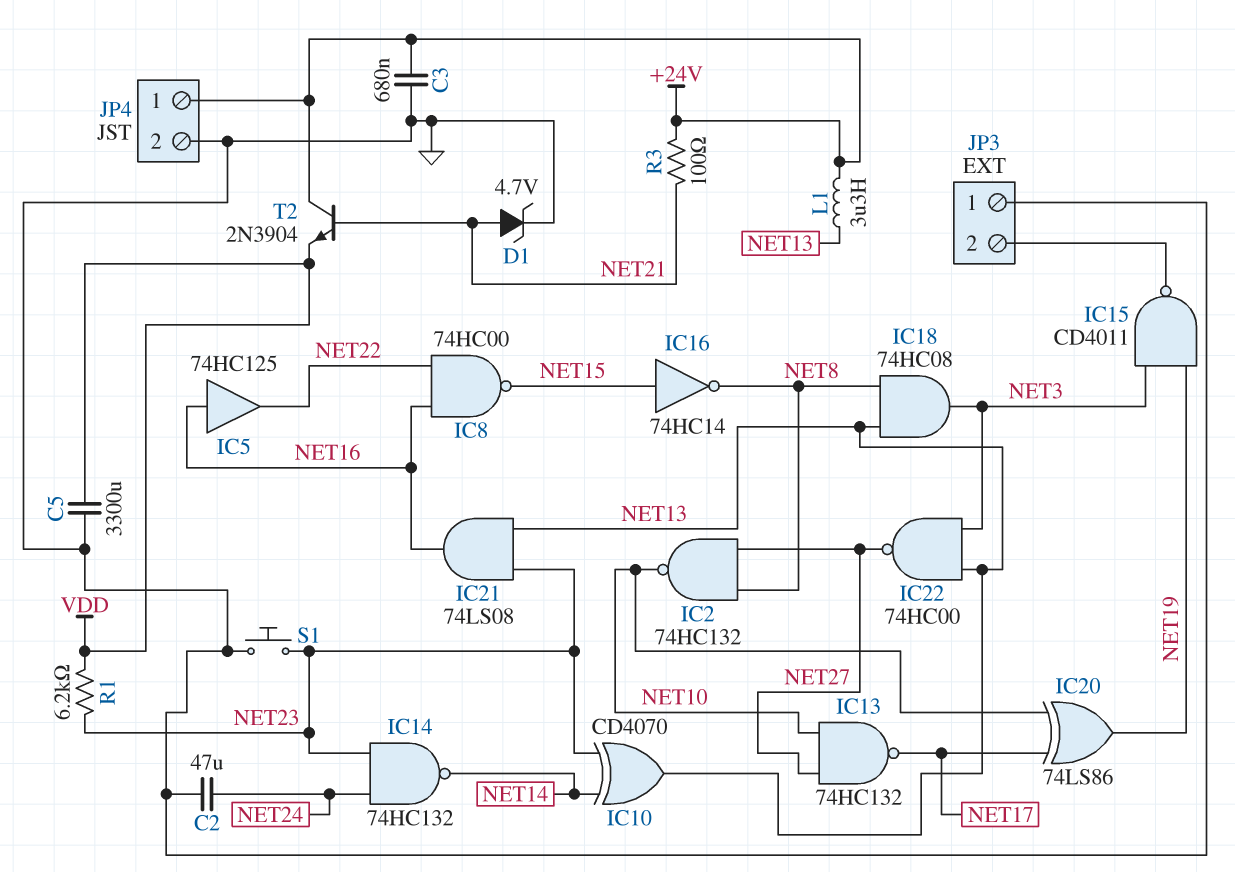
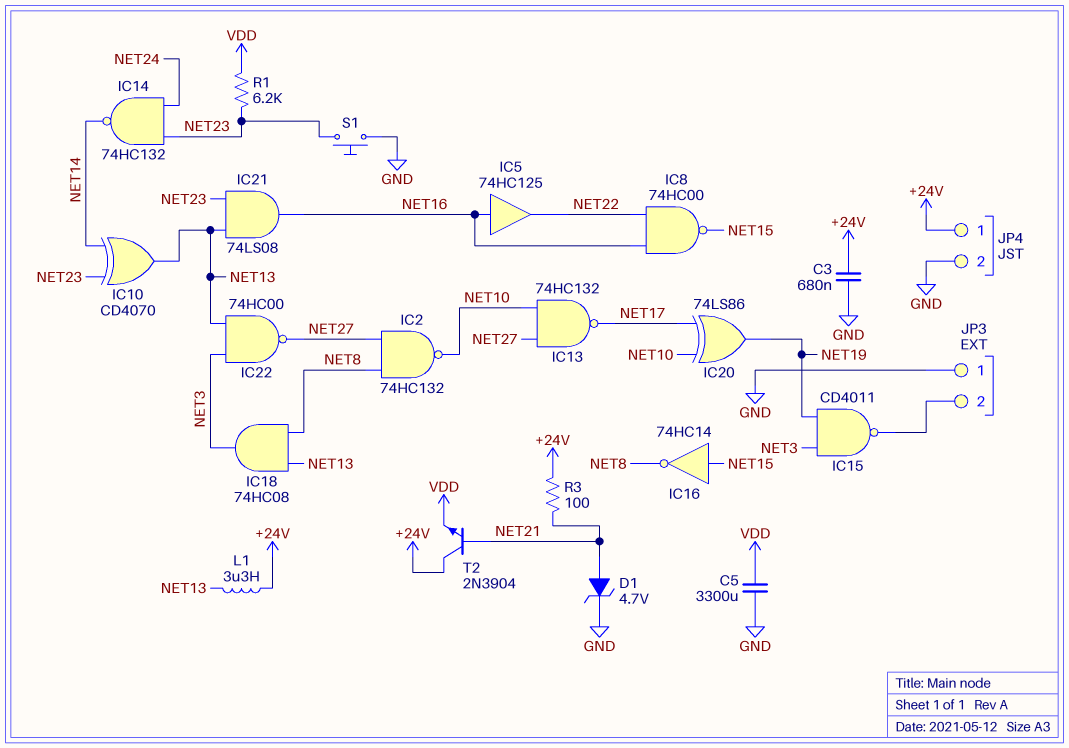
C2: 47uF (GND, NET24) -> none

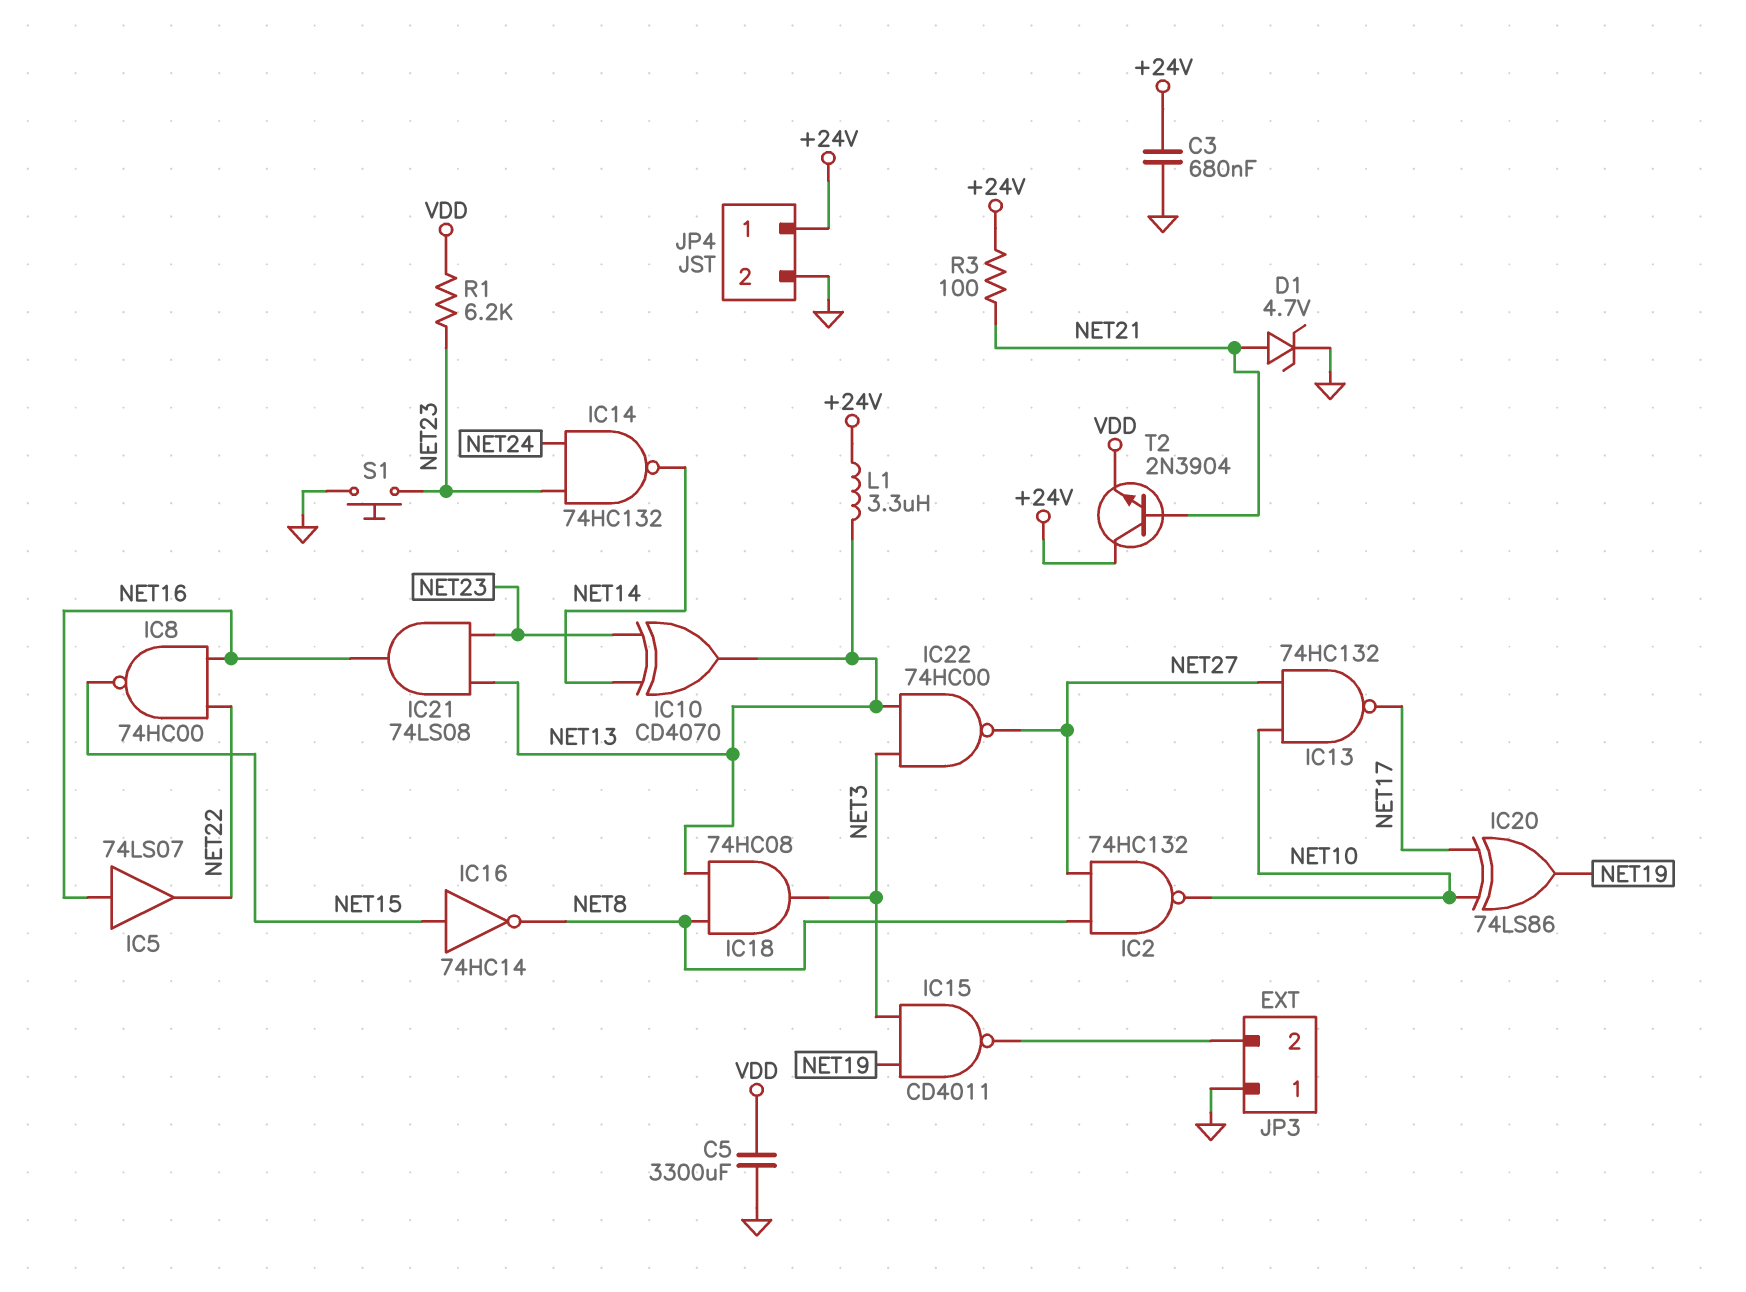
IC5: buffer 74HC125 (in NET16, out NET22) -> buffer 74LS07 (in NET16, out NET22)

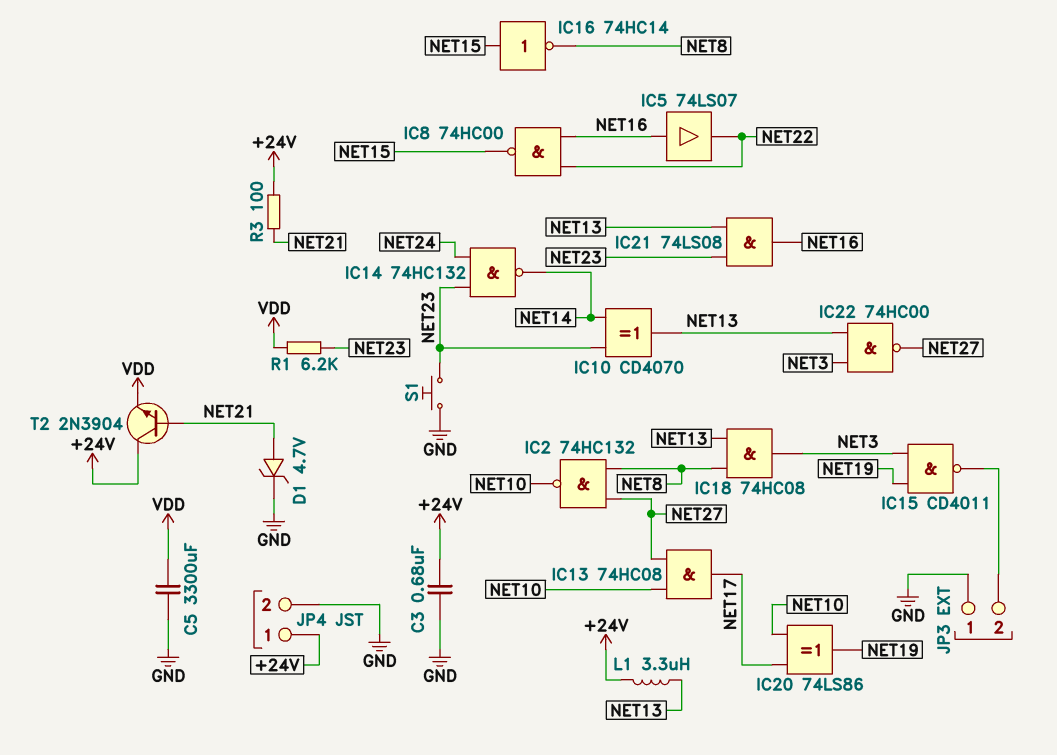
IC13: NAND 74HC132 (in NET10, in NET27, out NET17) -> AND 74HC08 (in NET10, in NET27, out NET17)

